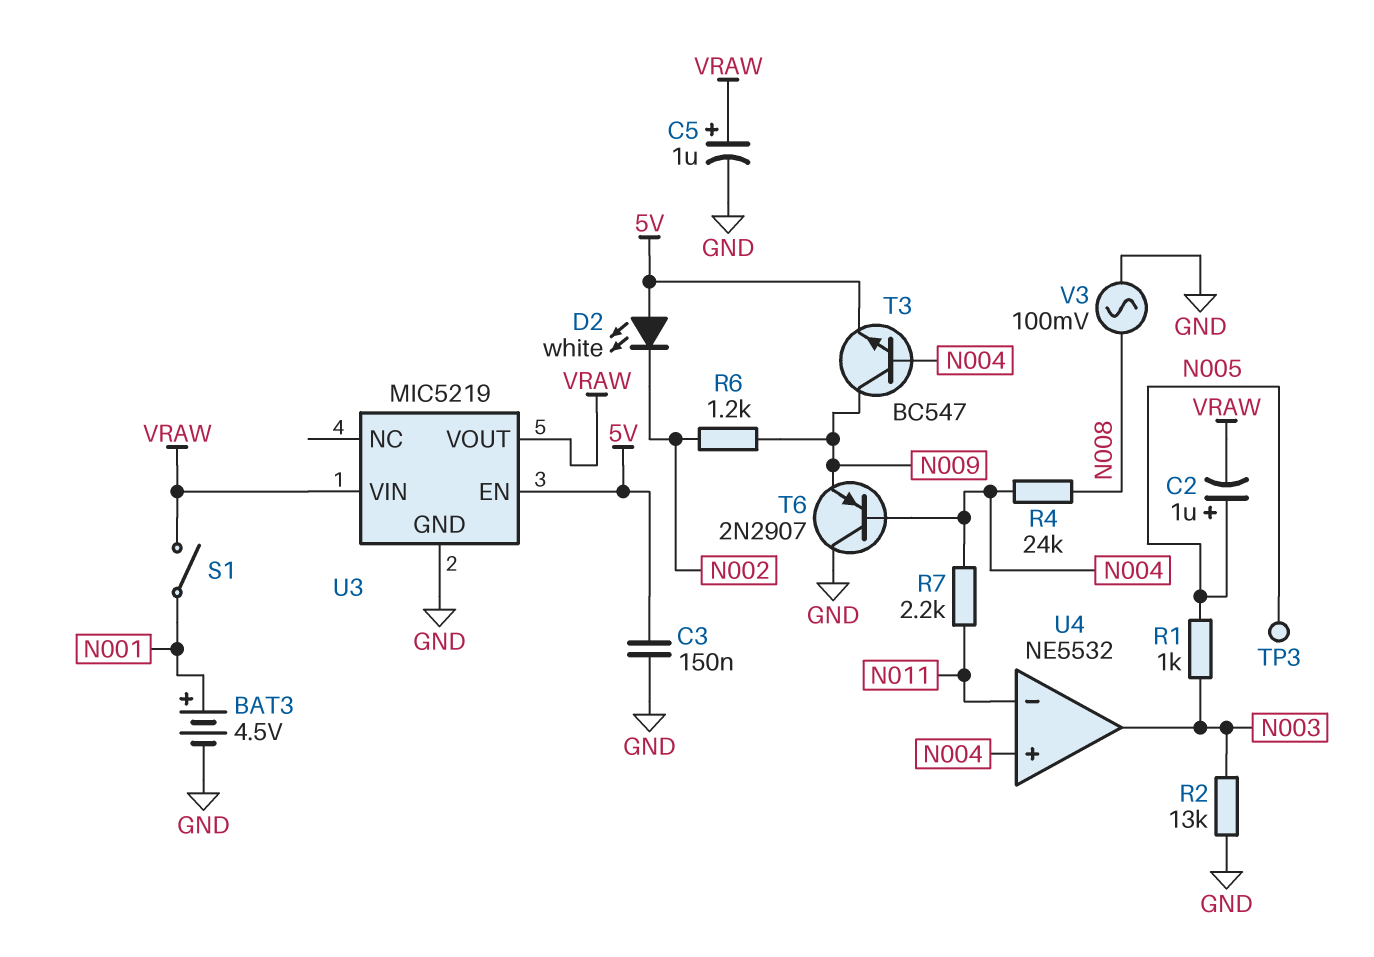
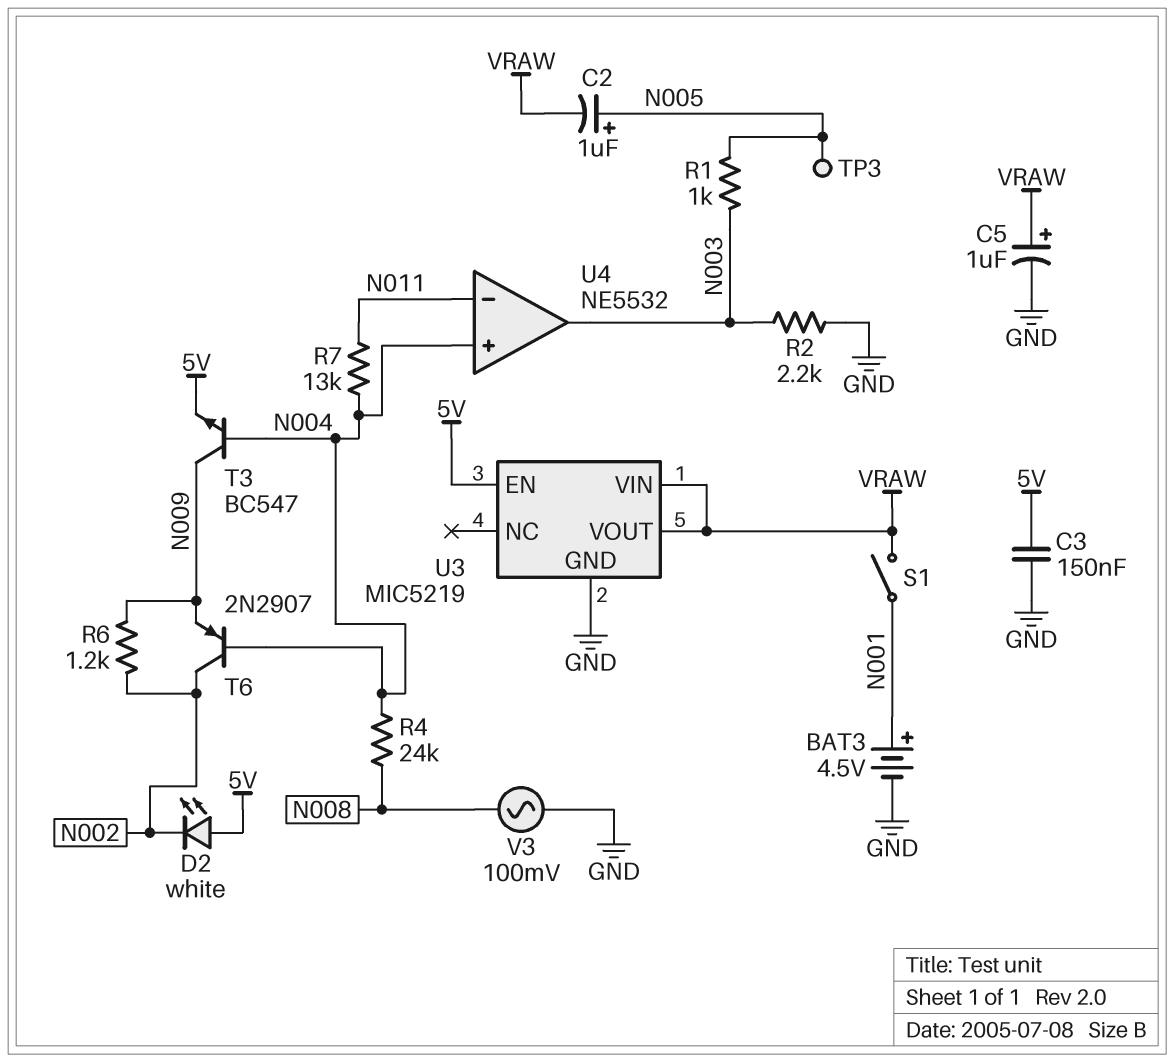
R2: 13k (GND, N003) -> 2.2k (GND, N003)
R7: 2.2k (N004, N011) -> 13k (N004, N011)
T6: PNP 2N2907 (B N004, C GND, E N009) -> PNP 2N2907 (B N004, C N002, E N009)

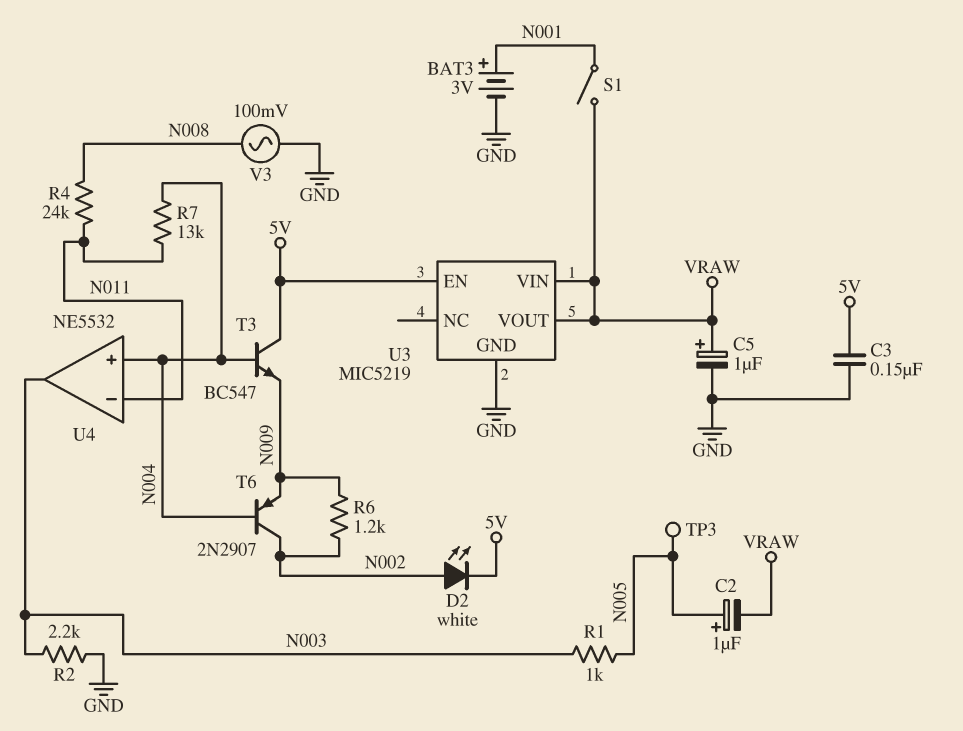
BAT3: 4.5V (plus N001, minus GND) -> 3V (plus N001, minus GND)
D2: LED white (A 5V, K N002) -> LED white (A N002, K 5V)
R4: 24k (N004, N008) -> 24k (N008, N011)
T3: NPN BC547 (B N004, C N009, E 5V) -> NPN BC547 (B N004, C 5V, E N009)

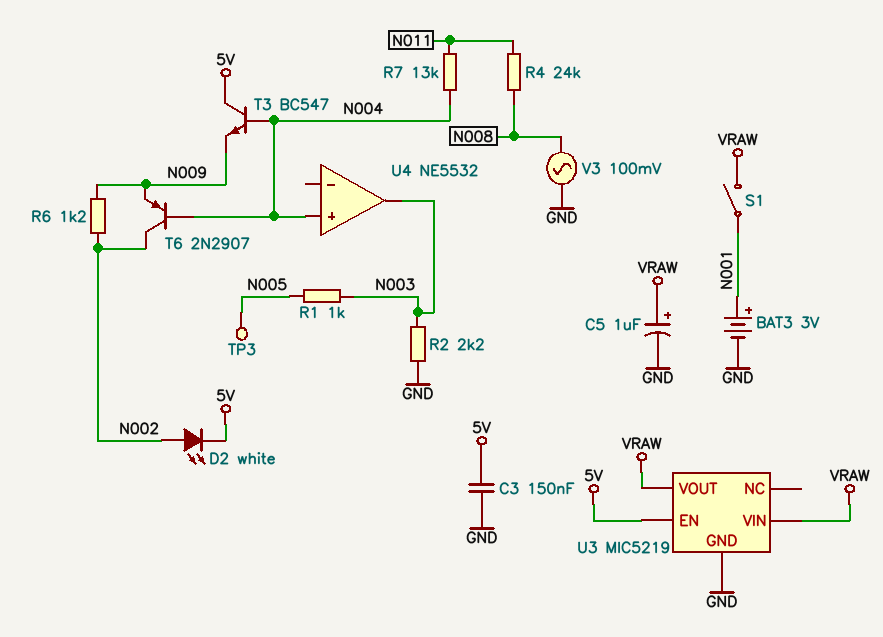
C2: 1uF (plus N005, minus VRAW) -> none
U4 pin in-: N011 -> none

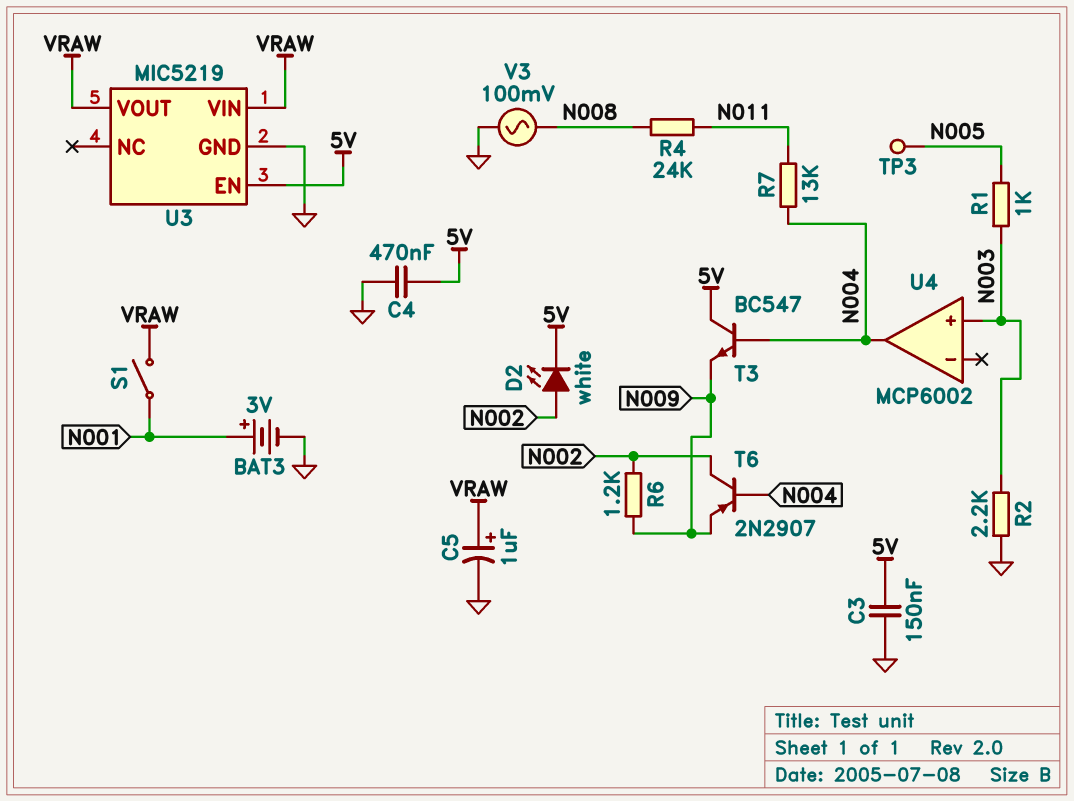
C4: none -> 470nF (5V, GND)
U4: NE5532 -> MCP6002
U4 pin in+: N004 -> N003
U4 pin out: N003 -> N004

